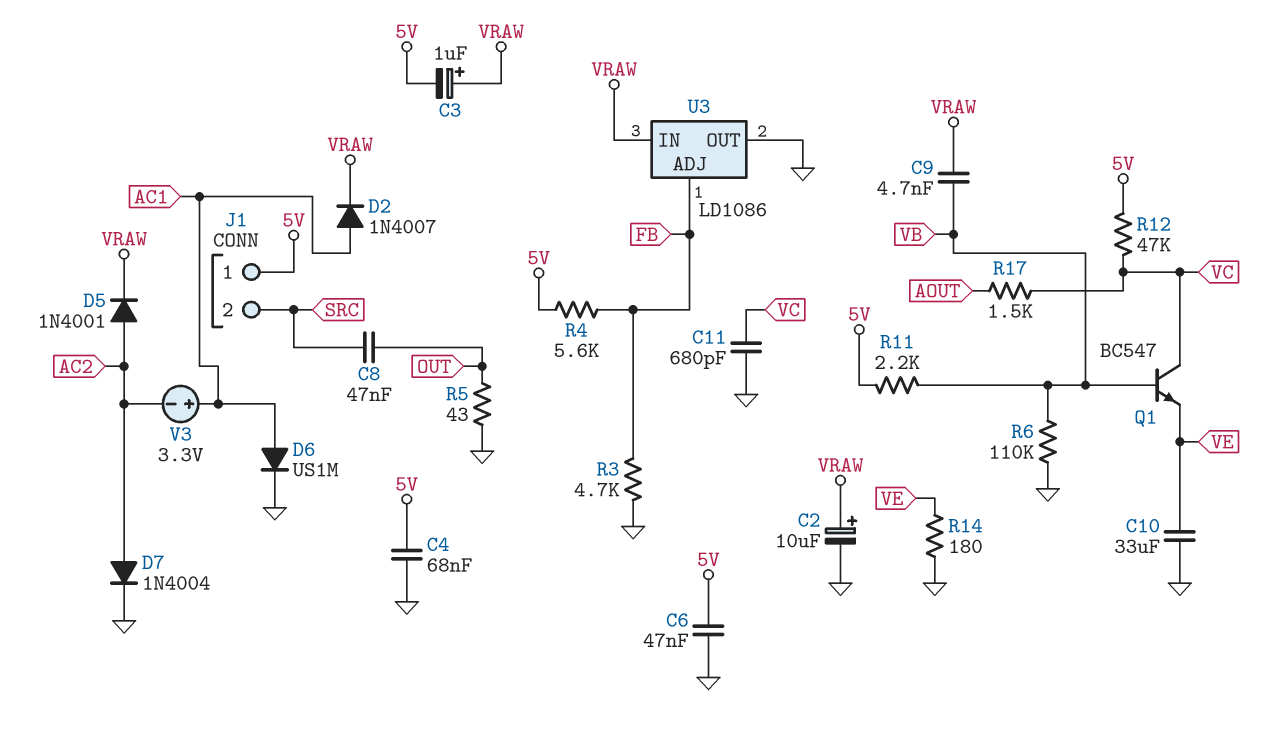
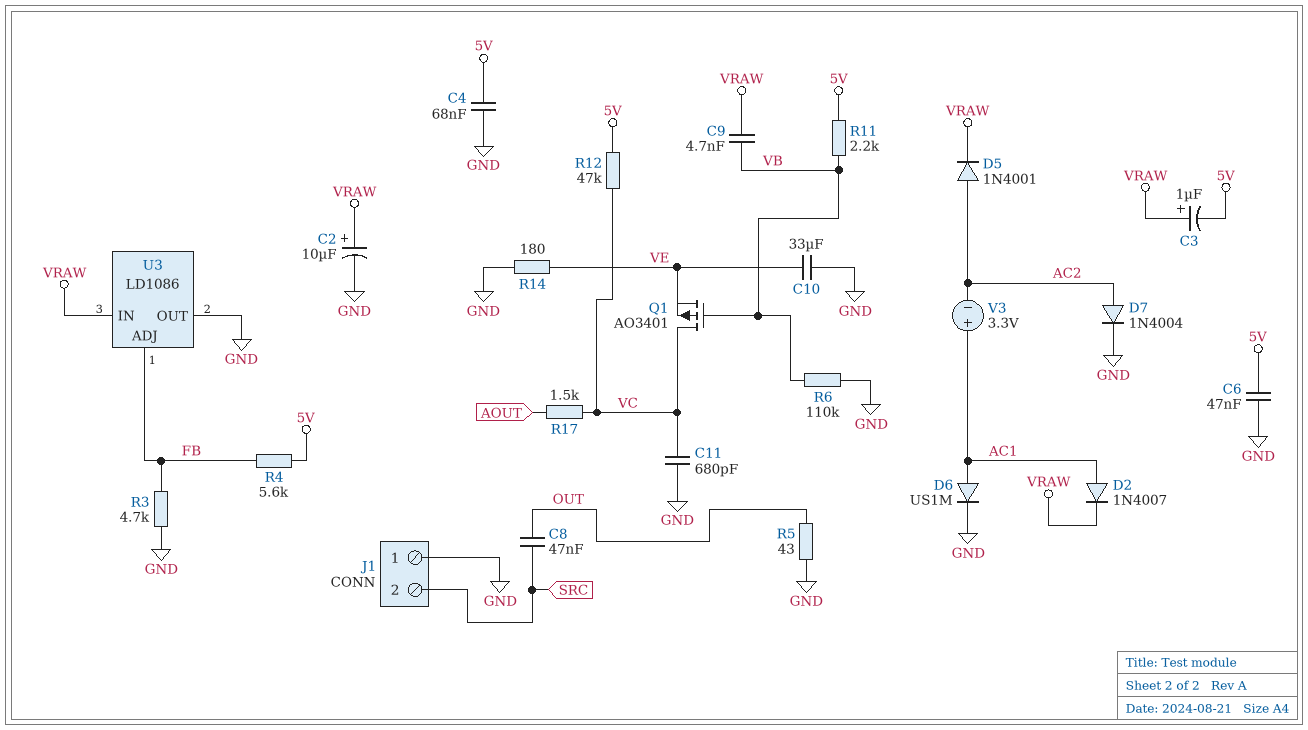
J1 pin 1: 5V -> GND
Q1: NPN BC547 (B VB, C VC, E VE) -> PMOS AO3401 (G VB, D VC, S VE)

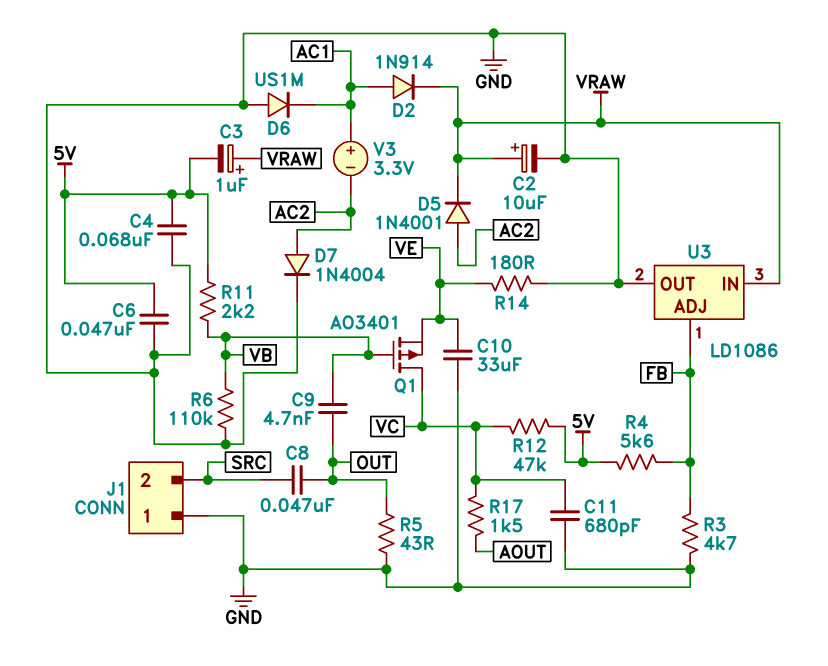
C9: 4.7nF (VB, VRAW) -> 4.7nF (OUT, VB)
D2: diode 1N4007 (A AC1, K VRAW) -> diode 1N914 (A AC1, K VRAW)
D6: diode US1M (A AC1, K GND) -> diode US1M (A GND, K AC1)

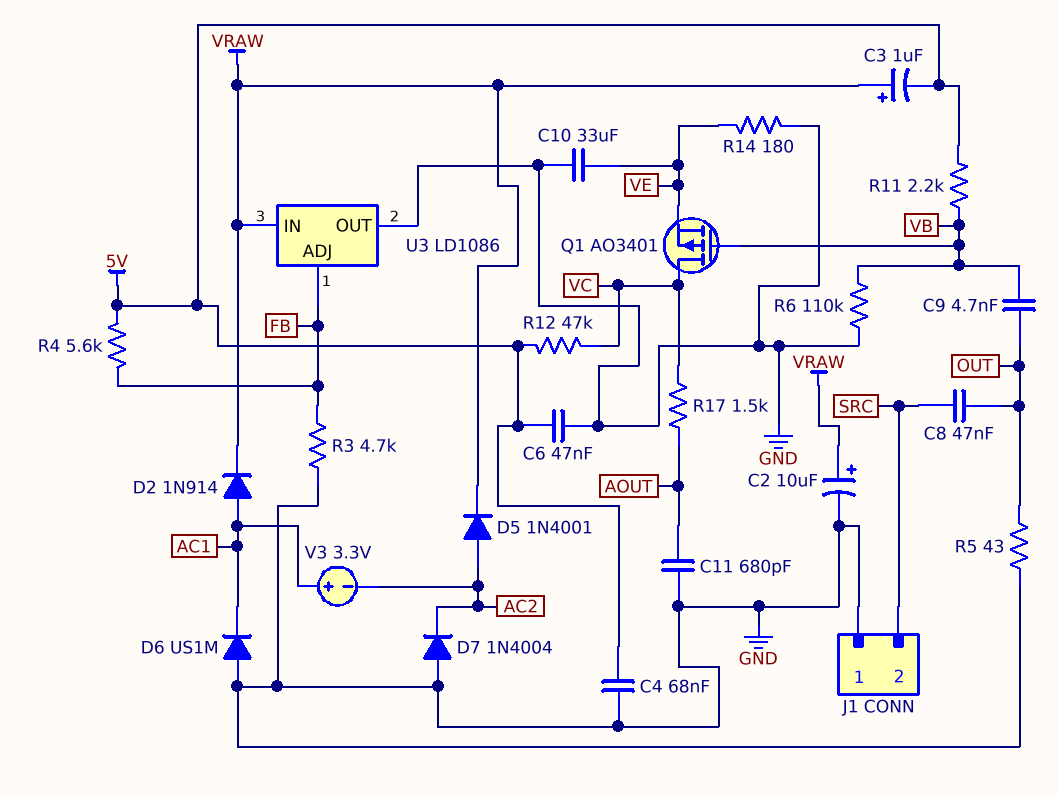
C11: 680pF (GND, VC) -> 680pF (AOUT, GND)
D7: diode 1N4004 (A AC2, K GND) -> diode 1N4004 (A GND, K AC2)

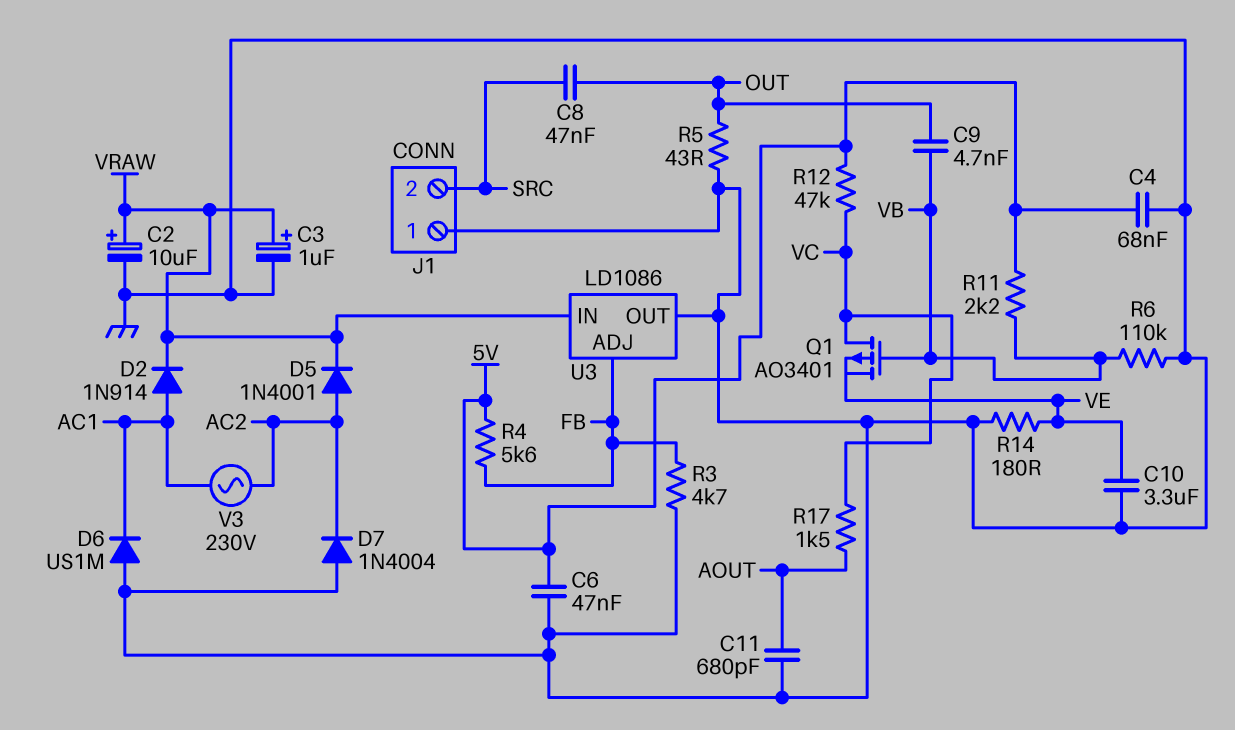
C3: 1uF (plus VRAW, minus 5V) -> 1uF (plus VRAW, minus GND)
C10: 33uF (GND, VE) -> 3.3uF (GND, VE)
V3: 3.3V (plus AC1, minus AC2) -> AC 230V (AC1, AC2)

